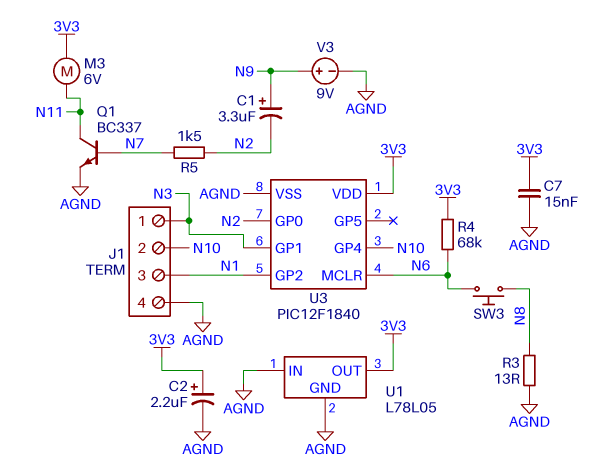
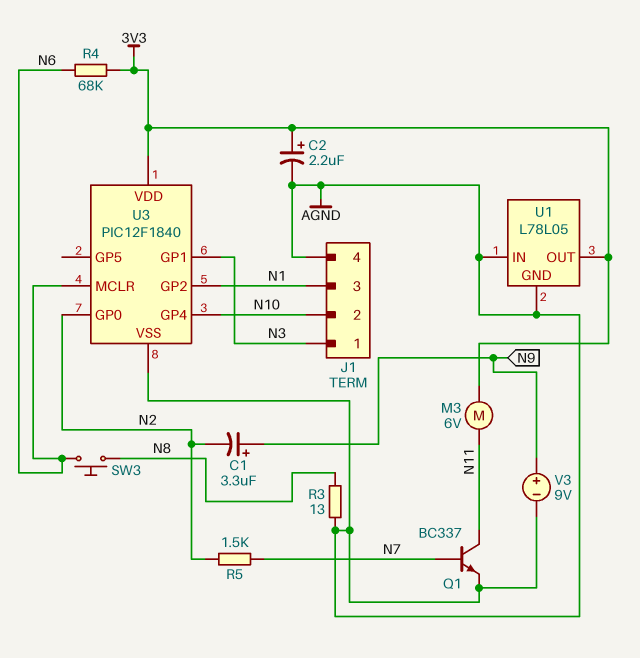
C7: 15nF (3V3, AGND) -> none

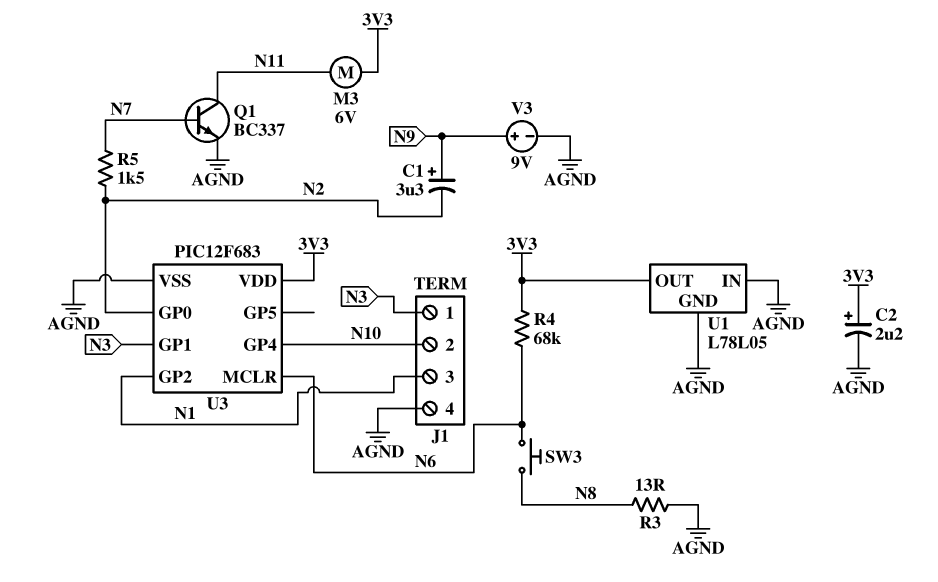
U3: PIC12F1840 -> PIC12F683

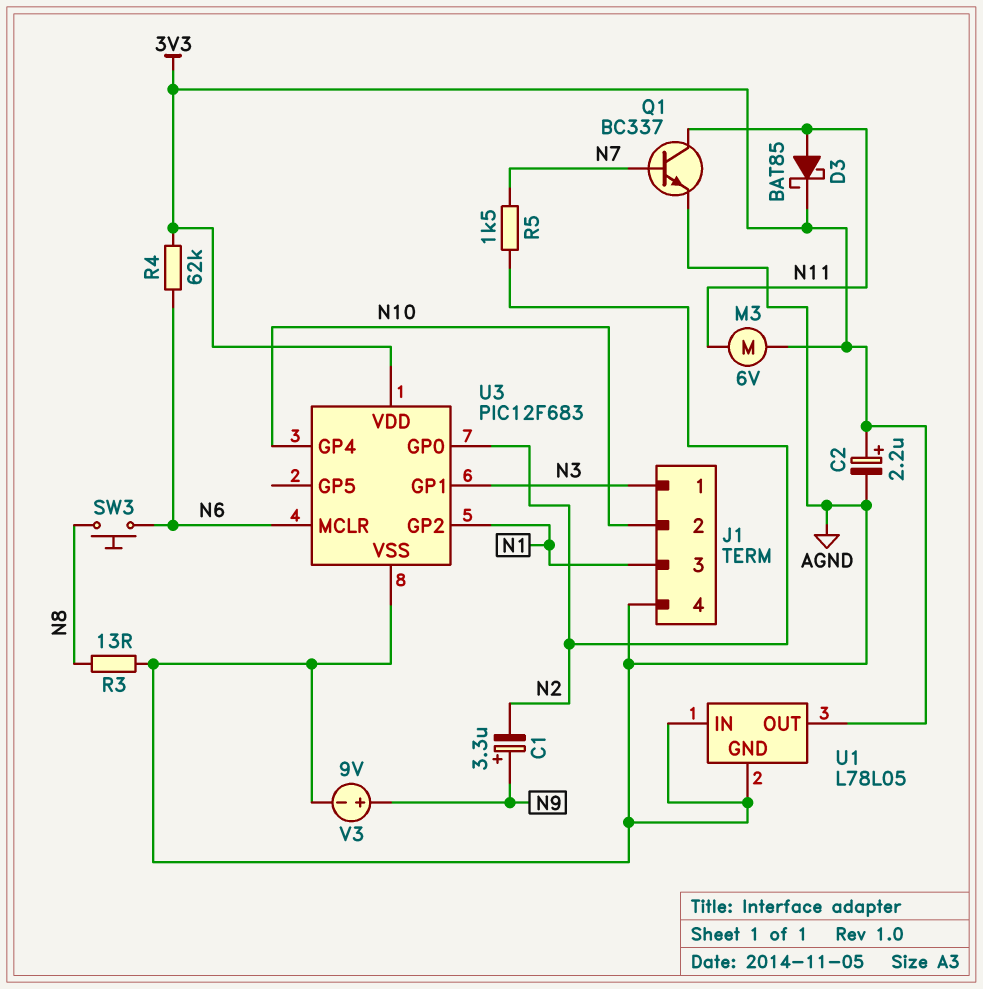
D3: none -> schottky BAT85 (A N11, K 3V3)
R4: 68k (3V3, N6) -> 62k (3V3, N6)

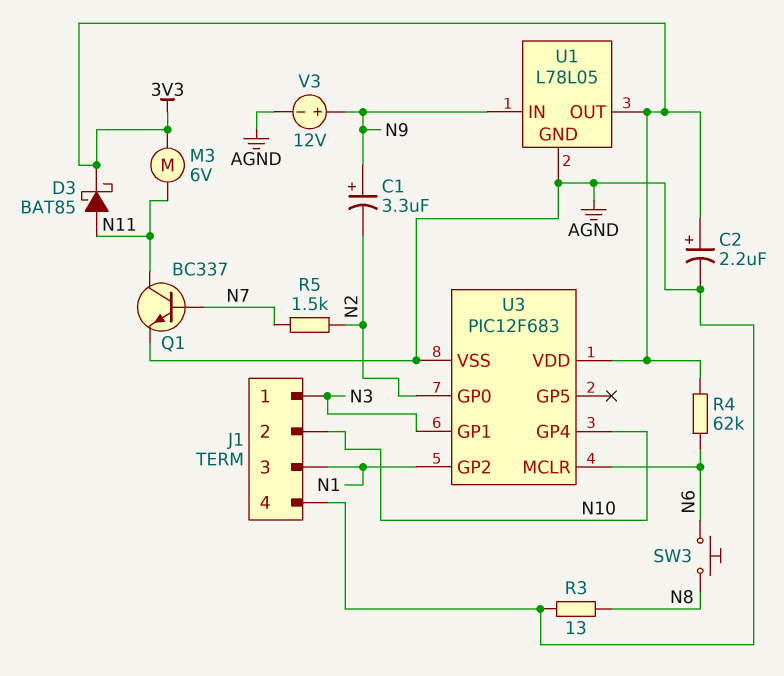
U1 pin IN: AGND -> N9
V3: 9V (plus N9, minus AGND) -> 12V (plus N9, minus AGND)

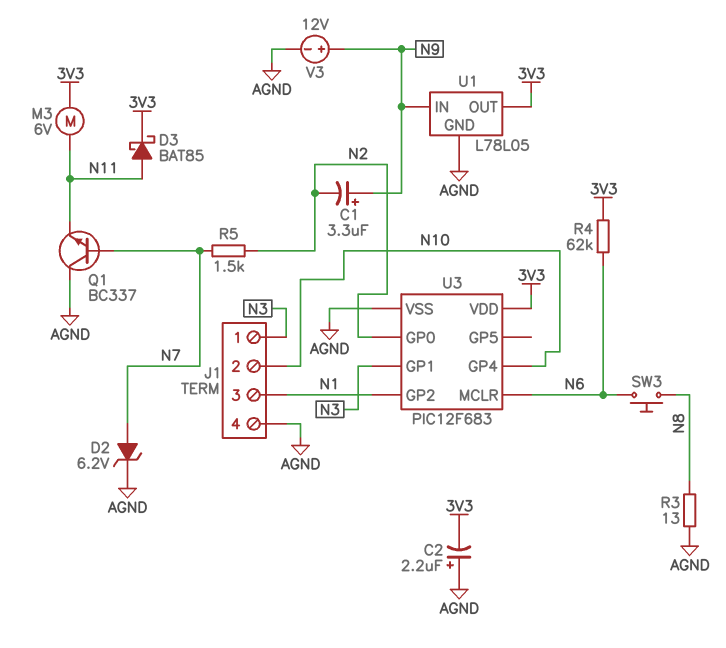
C2: 2.2uF (plus 3V3, minus AGND) -> 2.2uF (plus AGND, minus 3V3)
D2: none -> zener 6.2V (A N7, K AGND)
Q1: NPN BC337 (B N7, C N11, E AGND) -> NPN BC337 (B N7, C AGND, E N11)

